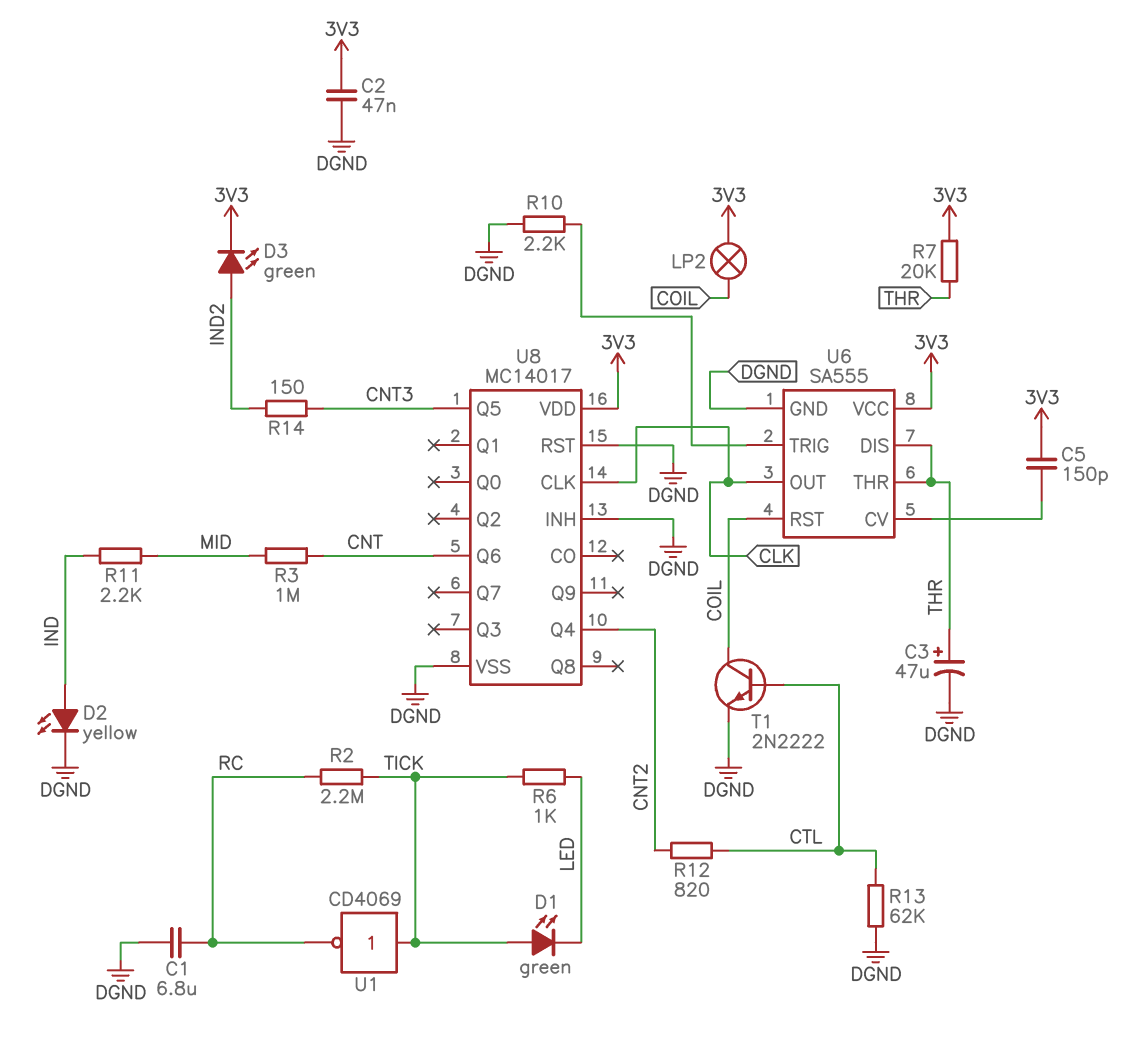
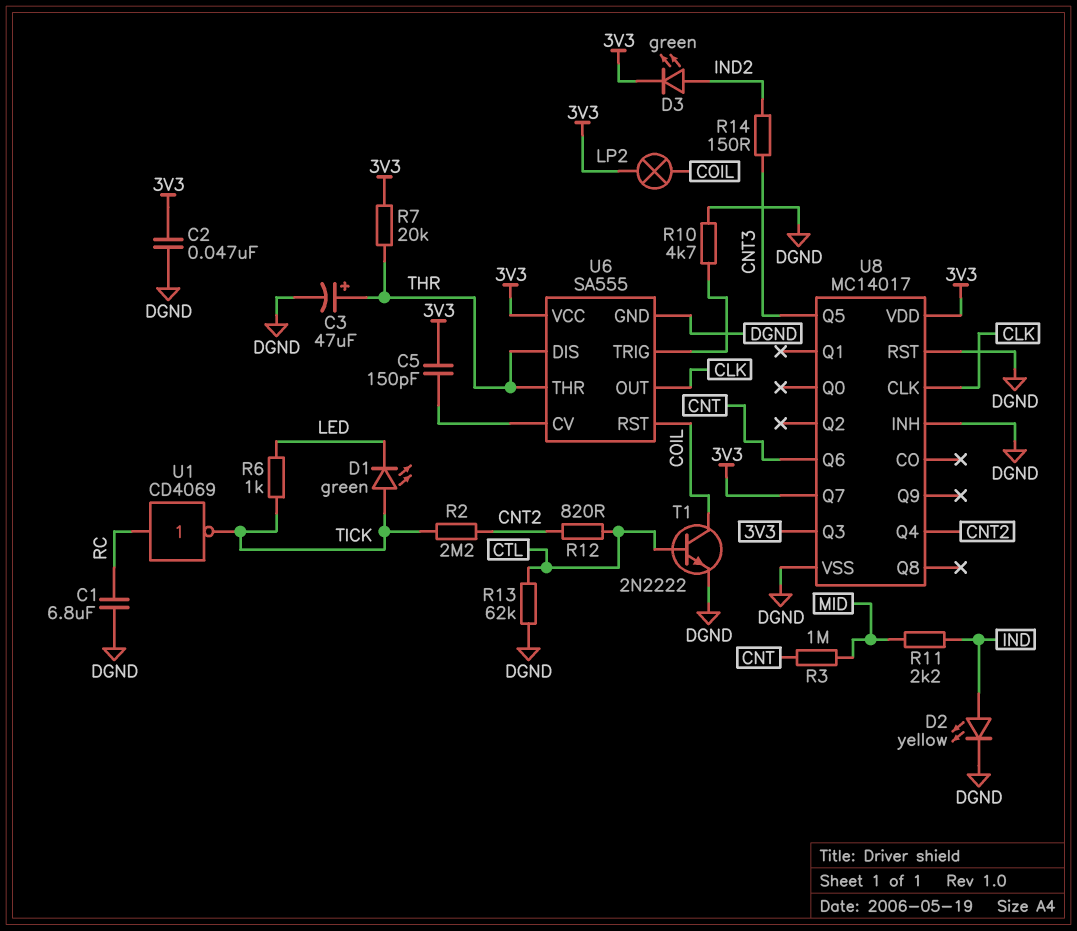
R2: 2.2M (RC, TICK) -> 2.2M (CNT2, TICK)
R10: 2.2k (DGND, U6/TRIG) -> 4.7k (DGND, U6/TRIG)
U1: NOT CD4069 (in TICK, out RC) -> NOT CD4069 (in RC, out TICK)
U8 pin Q3: none -> 3V3
U8 pin Q7: none -> 3V3

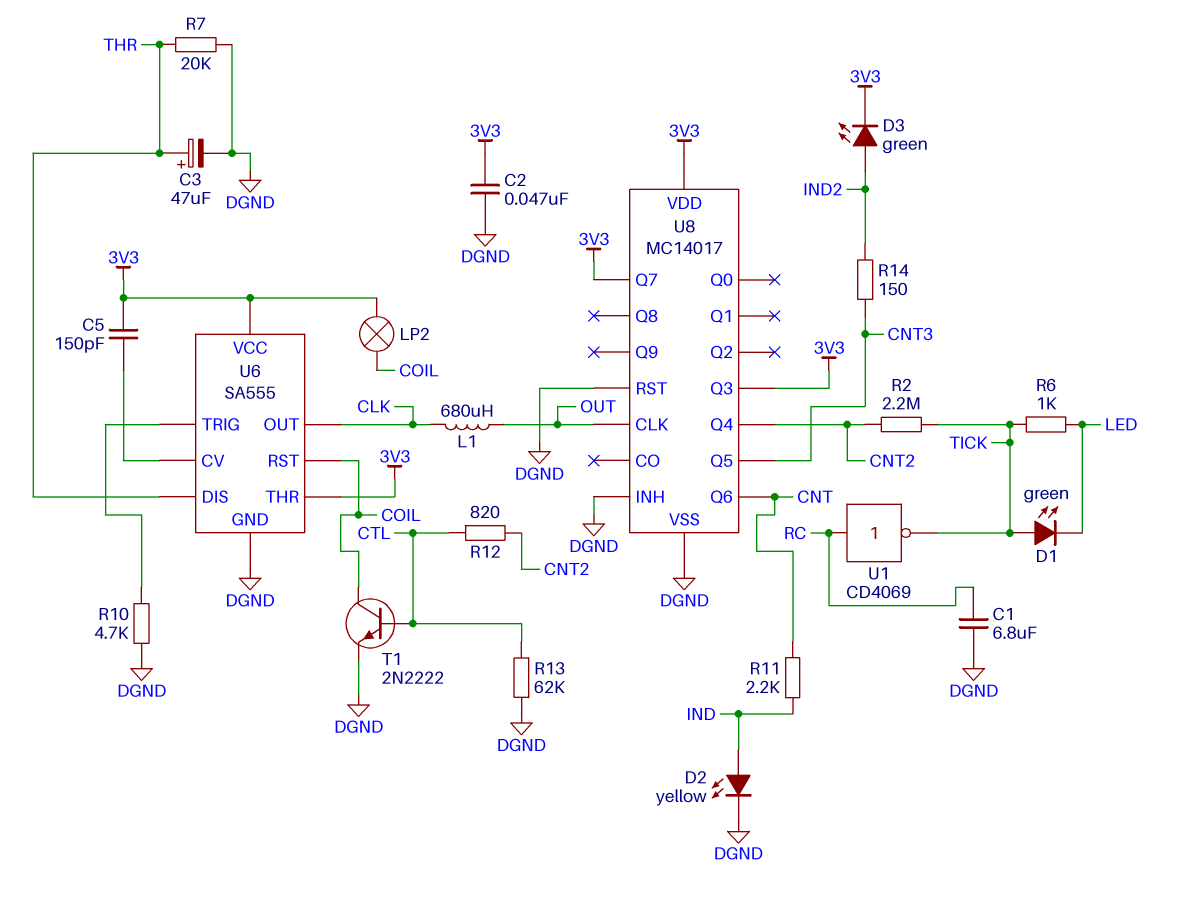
L1: none -> 680uH (CLK, OUT)
R3: 1M (CNT, MID) -> none
R7: 20k (3V3, THR) -> 20k (DGND, THR)
R11: 2.2k (IND, MID) -> 2.2k (CNT, IND)
U6 pin THR: THR -> 3V3
U8 pin CLK: CLK -> OUT

